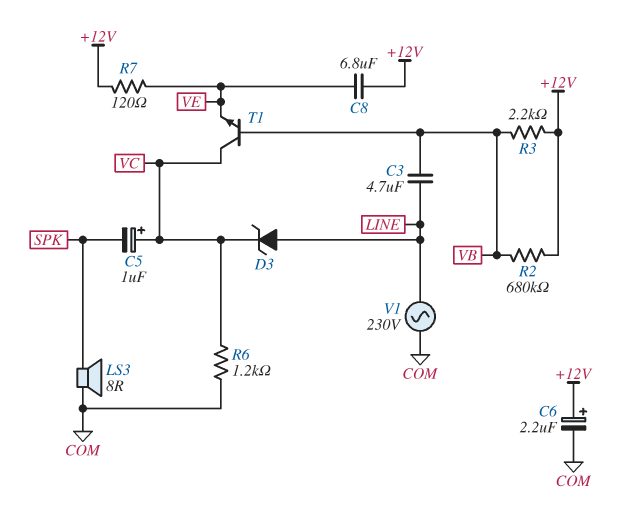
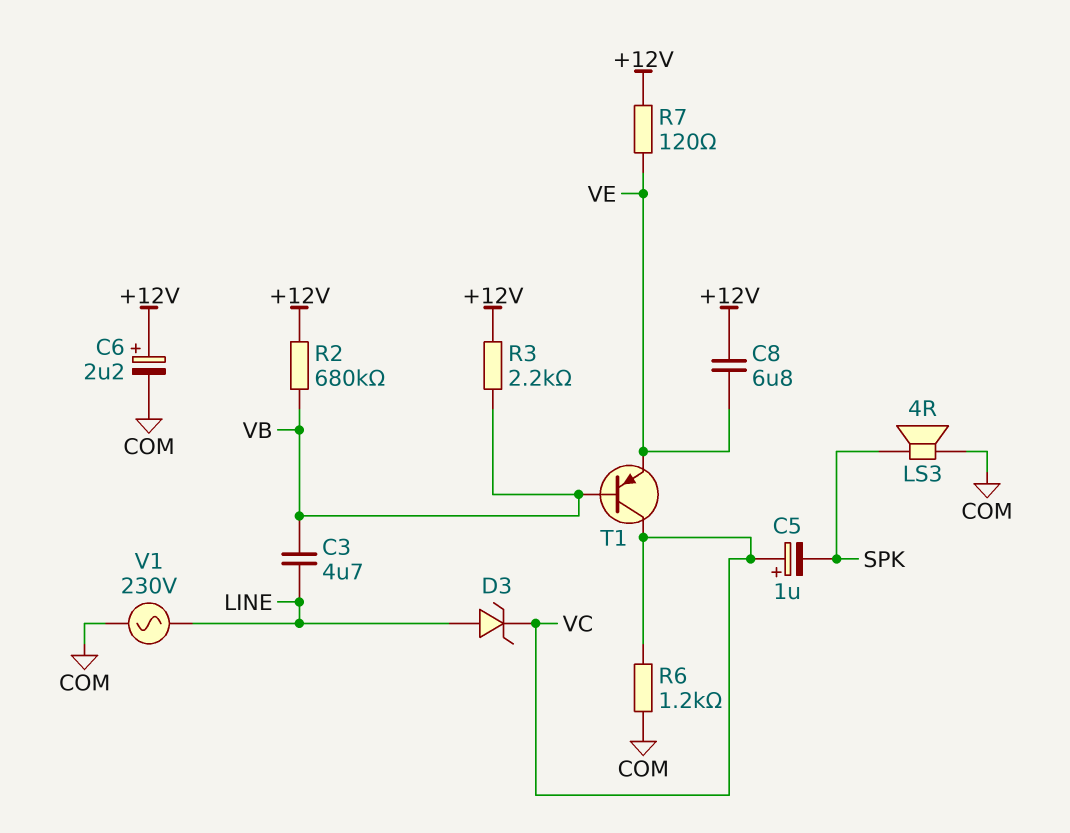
LS3: speaker 8R (COM, SPK) -> speaker 4R (COM, SPK)
T1: NPN (B VB, C VC, E VE) -> PNP (B VB, C VC, E VE)

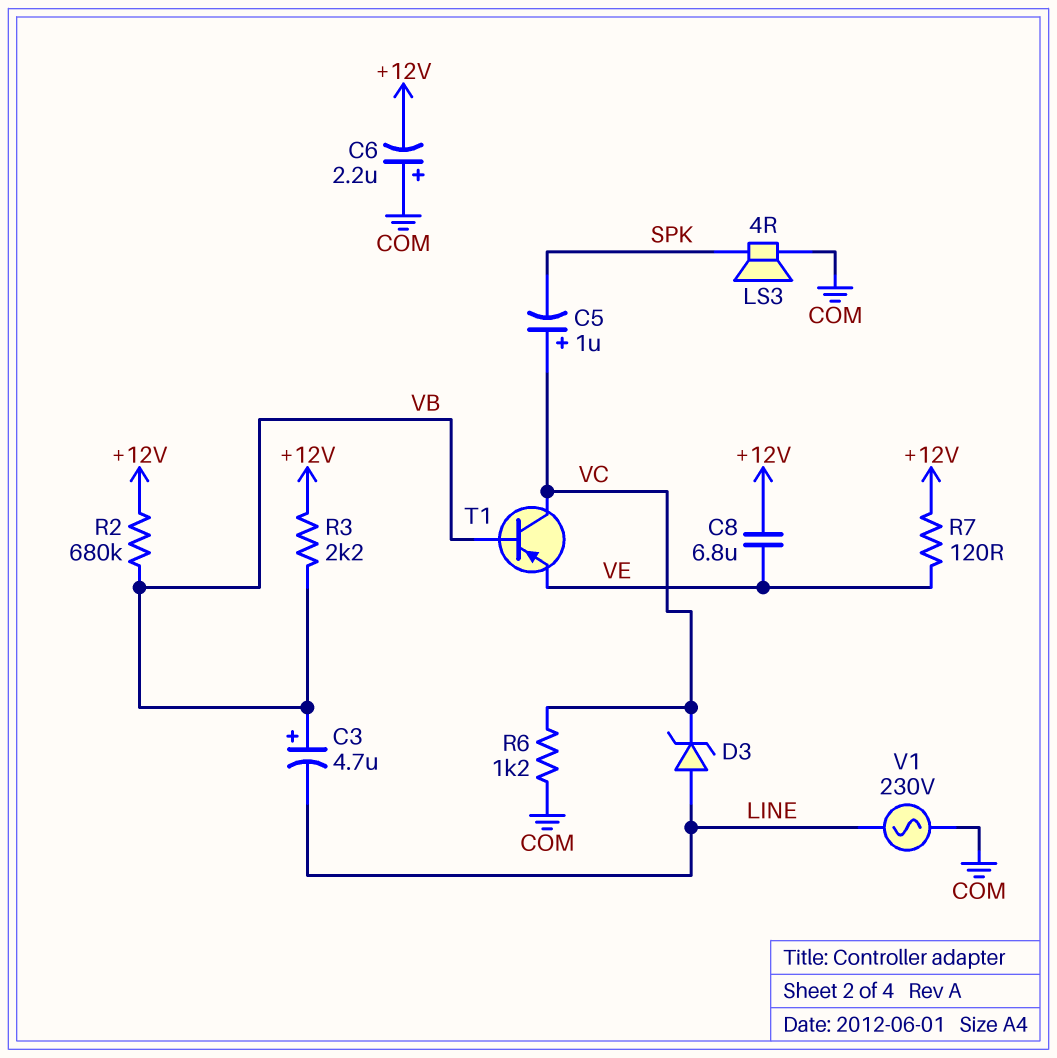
C3: 4.7uF (LINE, VB) -> 4.7uF (plus VB, minus LINE)
C6: 2.2uF (plus +12V, minus COM) -> 2.2uF (plus COM, minus +12V)

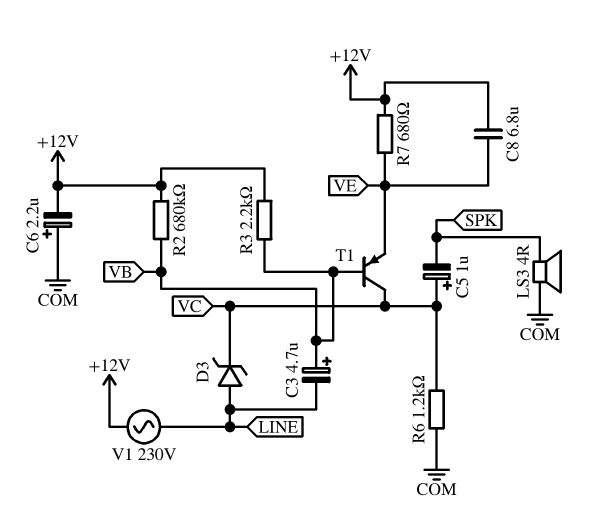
R7: 120 (+12V, VE) -> 680 (+12V, VE)
V1: AC 230V (COM, LINE) -> AC 230V (+12V, LINE)

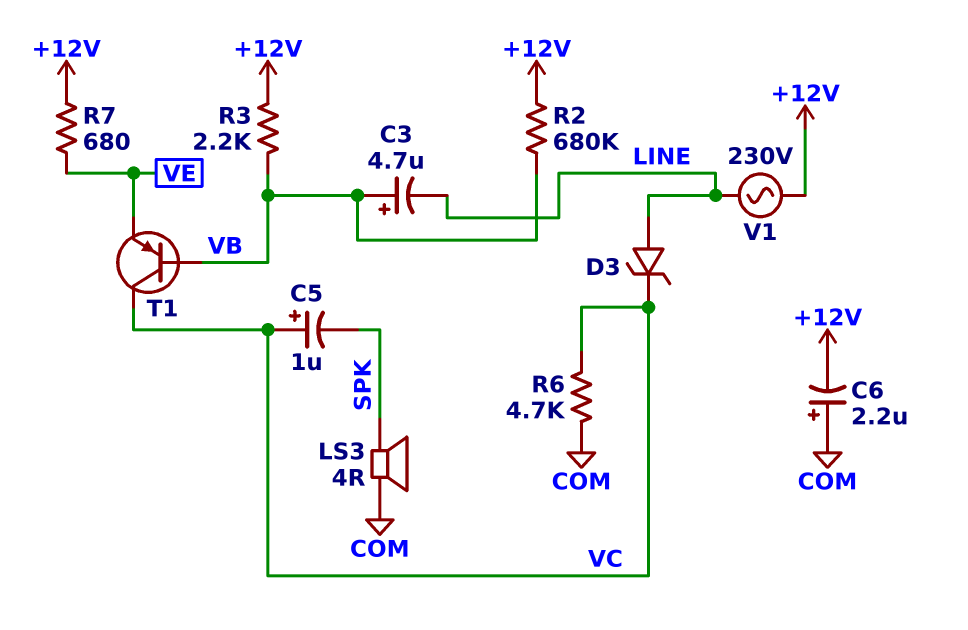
C8: 6.8uF (+12V, VE) -> none
R6: 1.2k (COM, VC) -> 4.7k (COM, VC)

